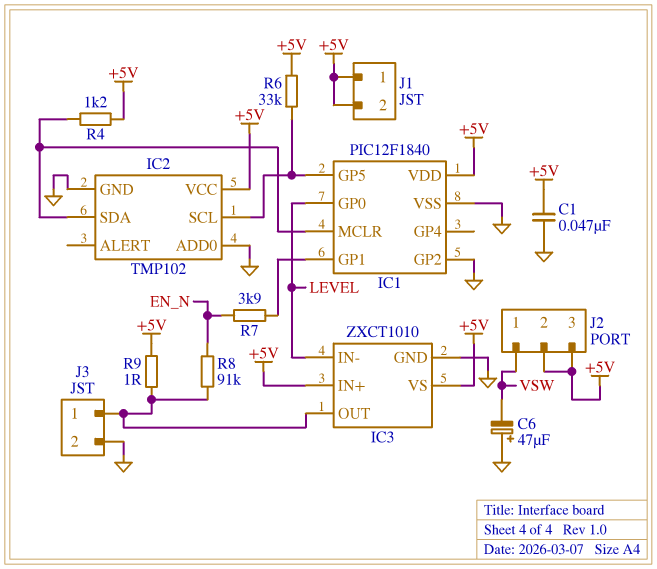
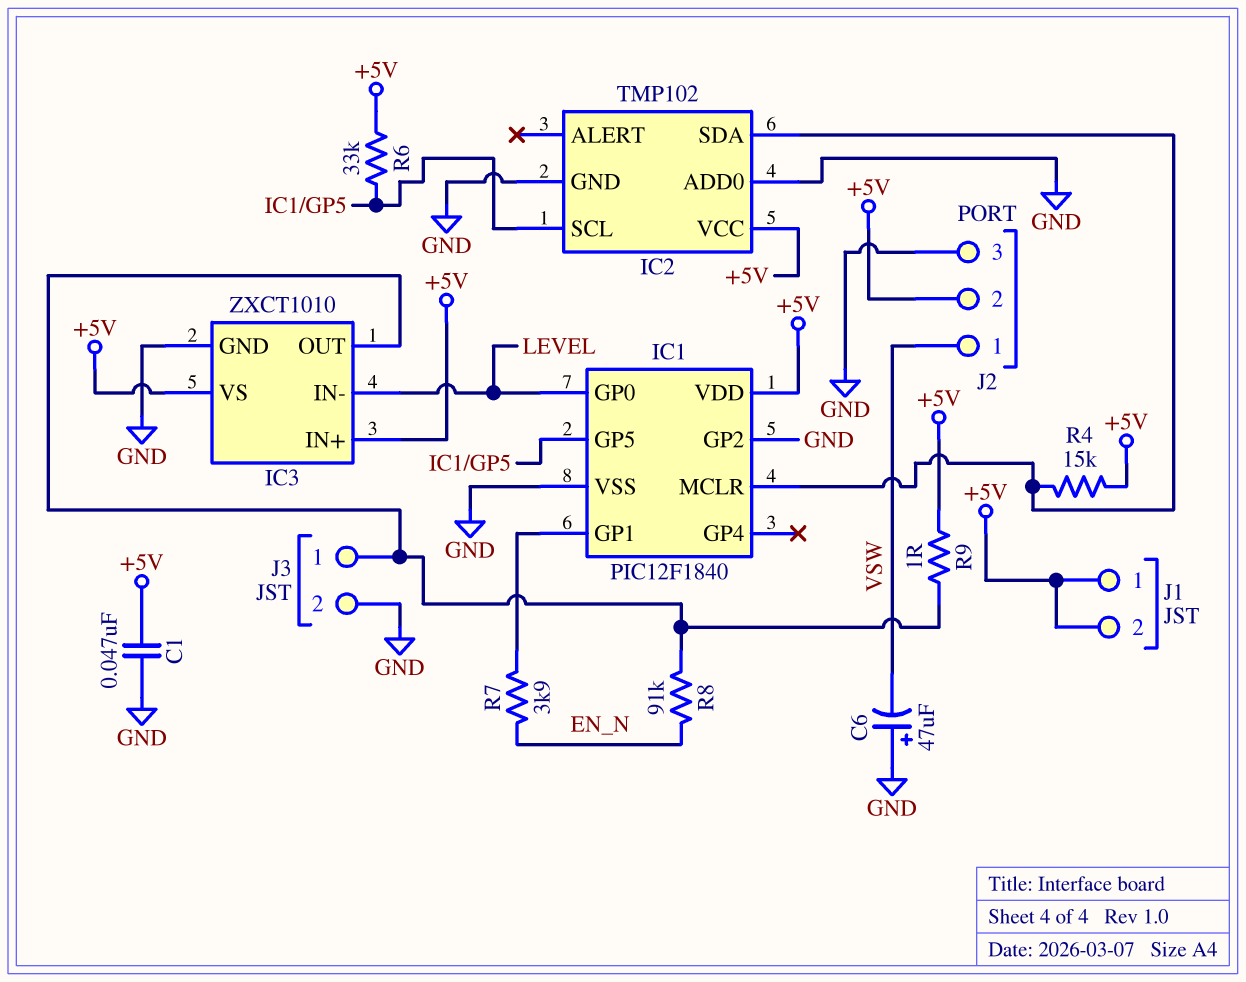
J2 pin 3: +5V -> GND
R4: 1.2k (+5V, IC1/MCLR) -> 15k (+5V, IC1/MCLR)

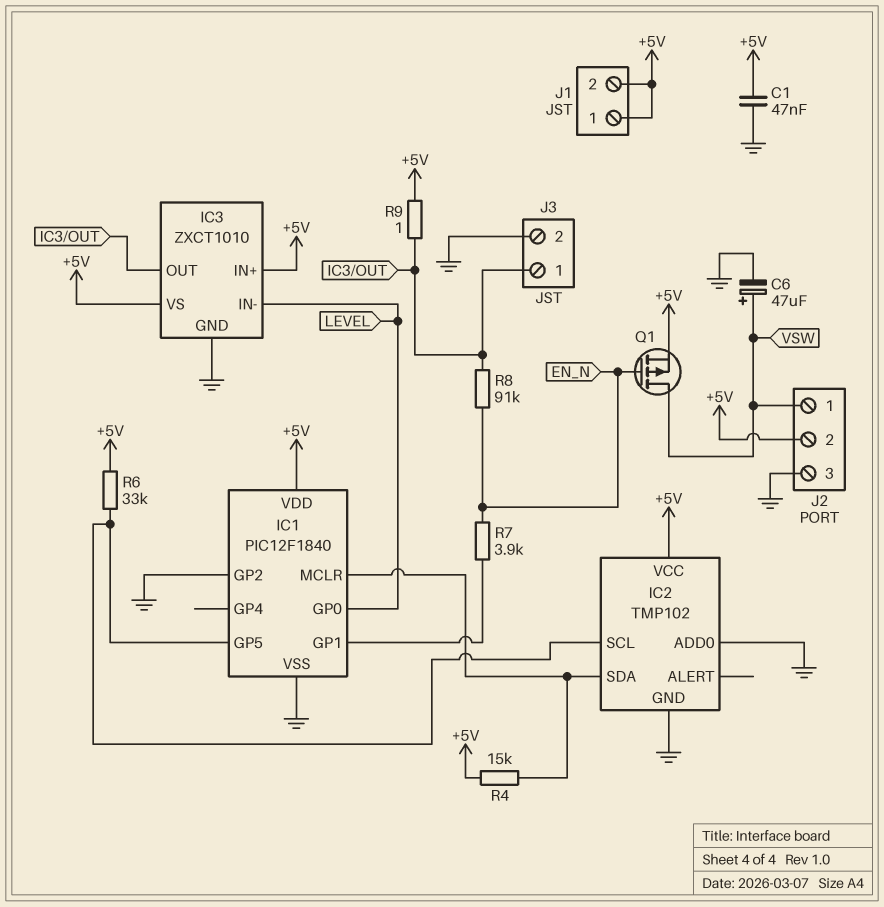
C6: 47uF (plus GND, minus VSW) -> 47uF (plus VSW, minus GND)
Q1: none -> PMOS (G EN_N, D VSW, S +5V)

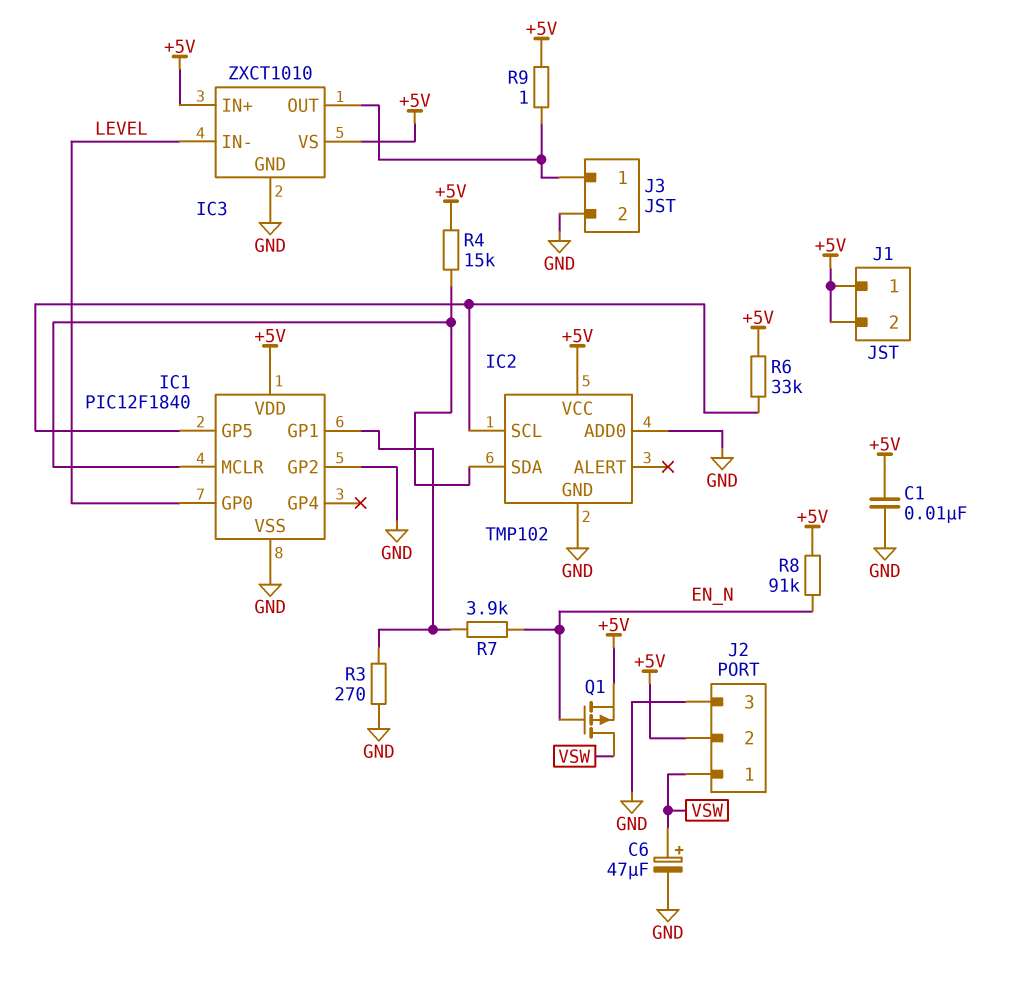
C1: 47nF (+5V, GND) -> 10nF (+5V, GND)
R3: none -> 270 (GND, IC1/GP1)
R8: 91k (EN_N, IC3/OUT) -> 91k (+5V, EN_N)

